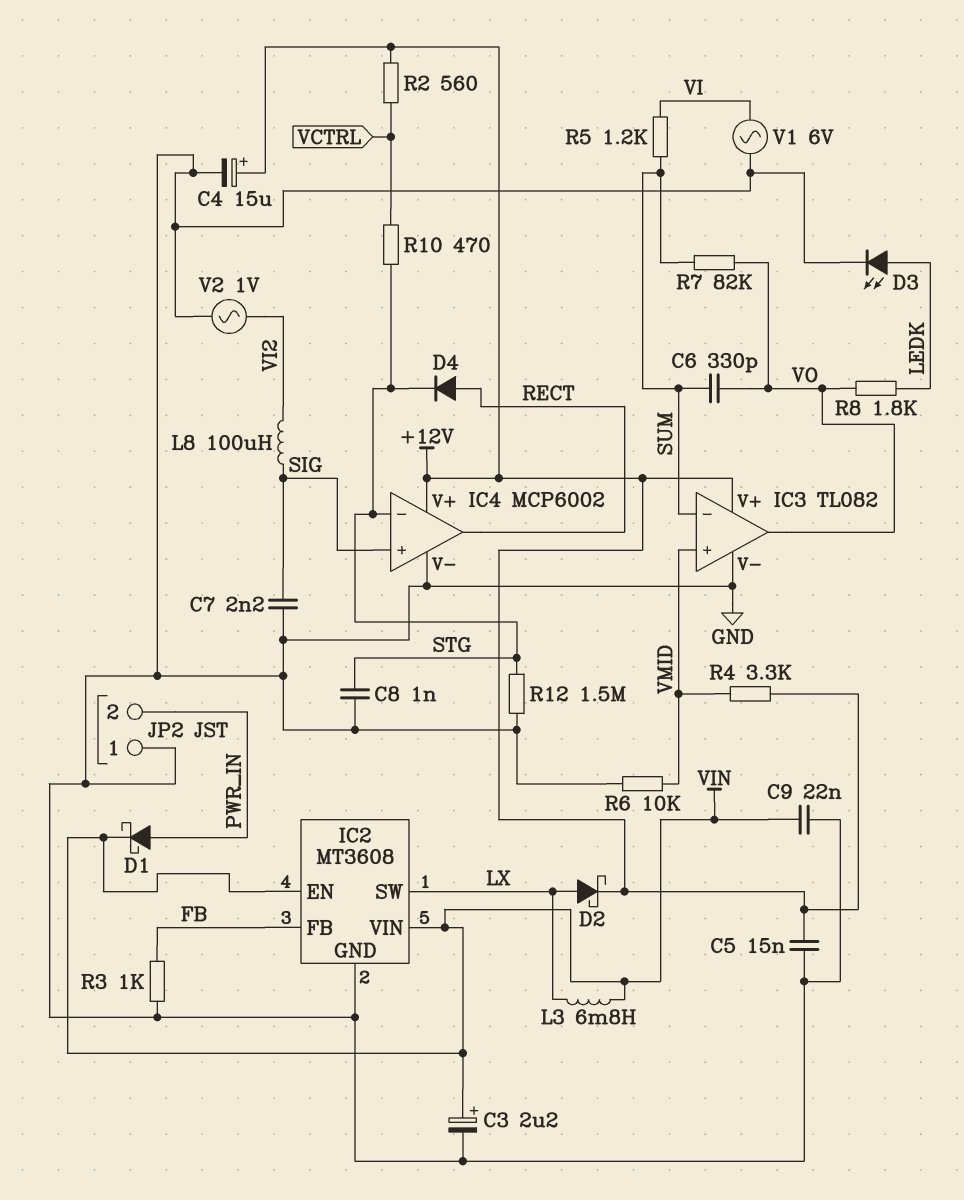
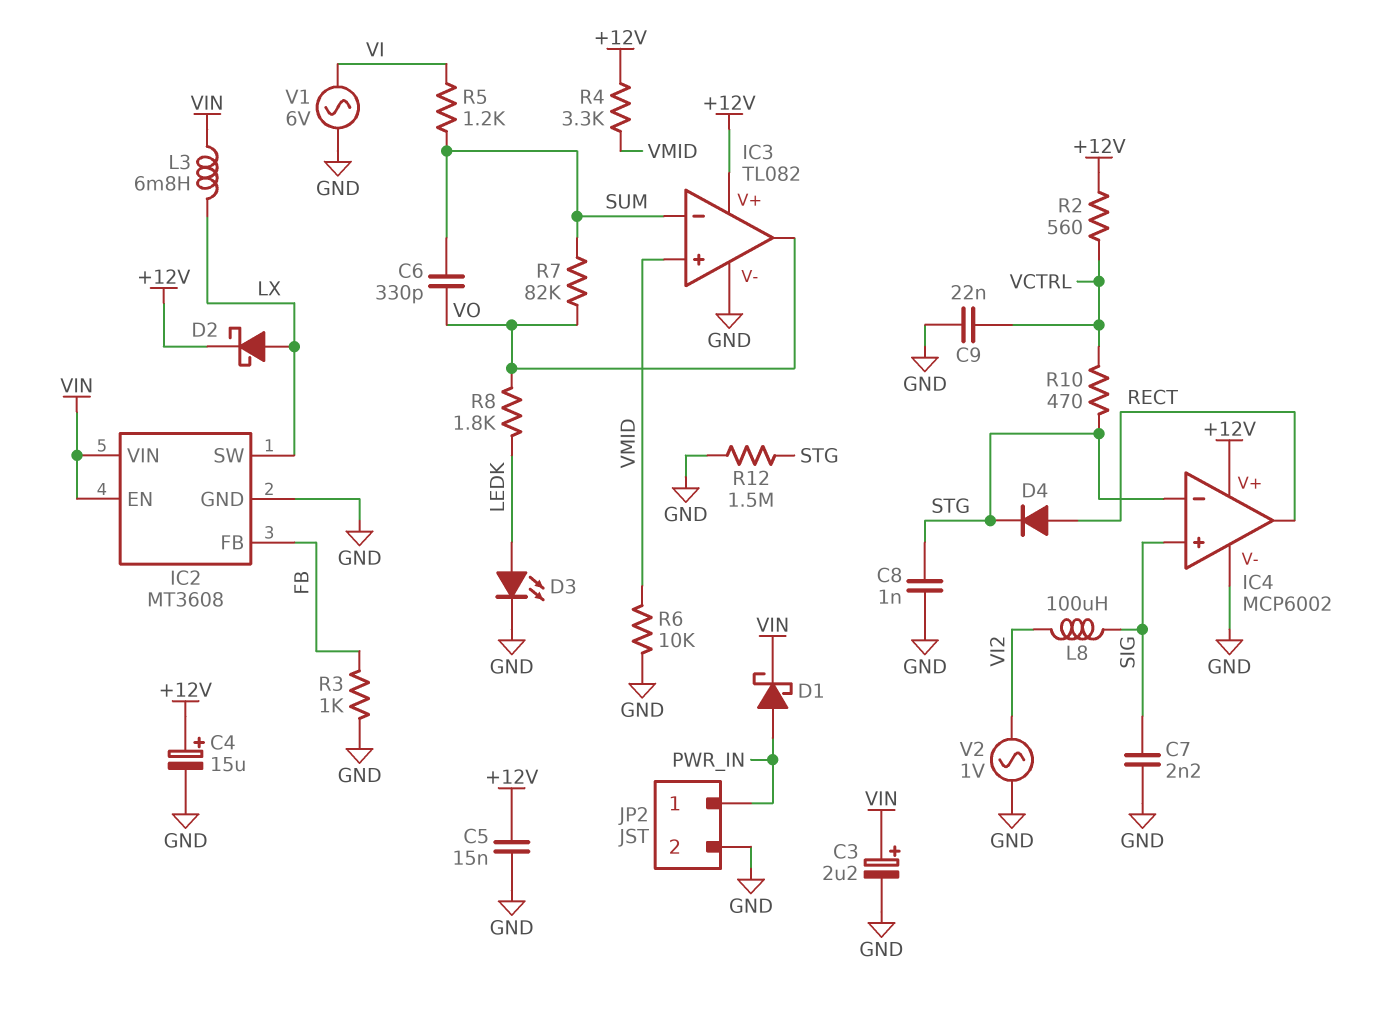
C9: 22nF (GND, VIN) -> 22nF (GND, VCTRL)
JP2 pin 1: GND -> PWR_IN
JP2 pin 2: PWR_IN -> GND

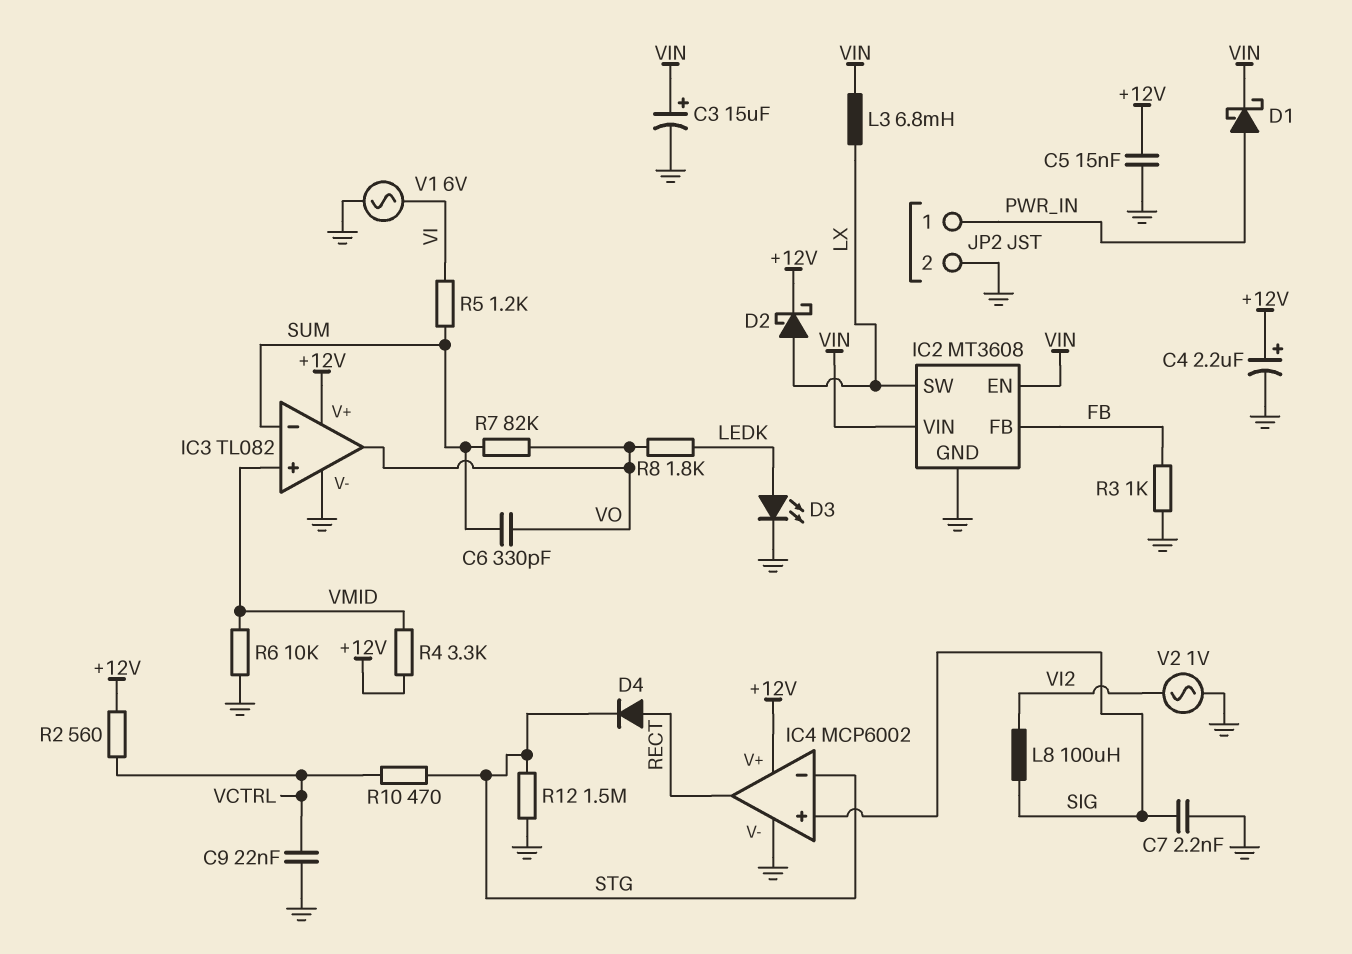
C3: 2.2uF (plus VIN, minus GND) -> 15uF (plus VIN, minus GND)
C4: 15uF (plus +12V, minus GND) -> 2.2uF (plus +12V, minus GND)
C8: 1nF (GND, STG) -> none

